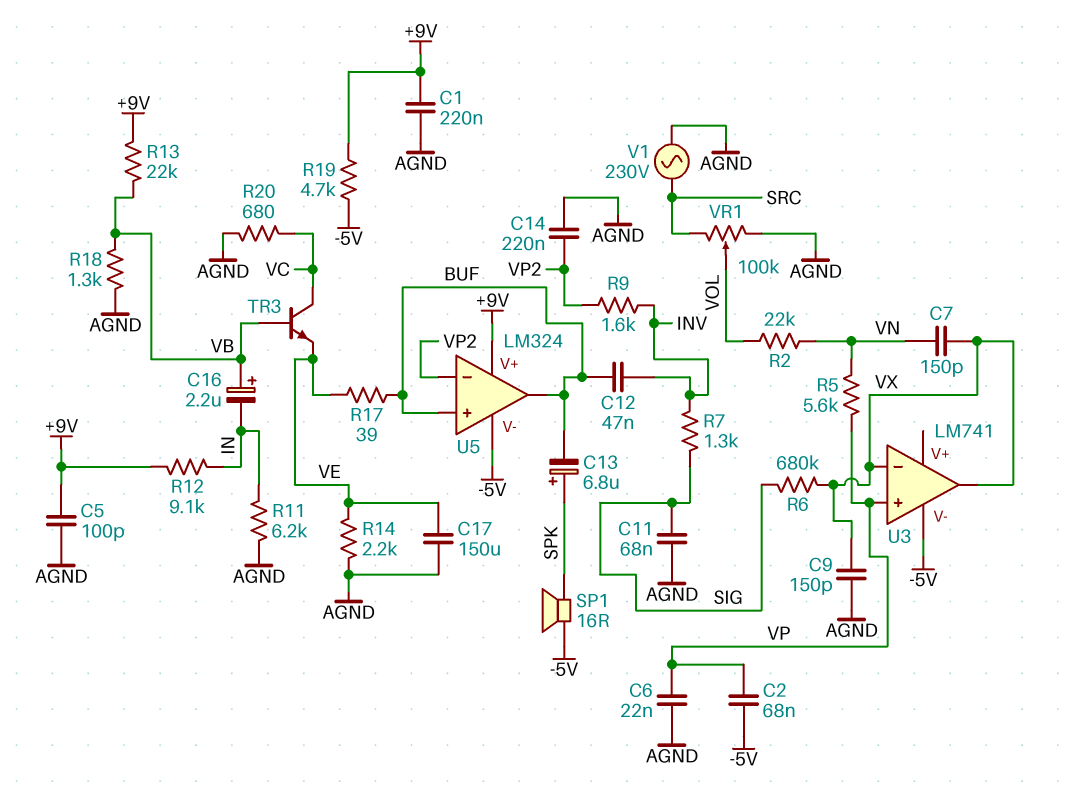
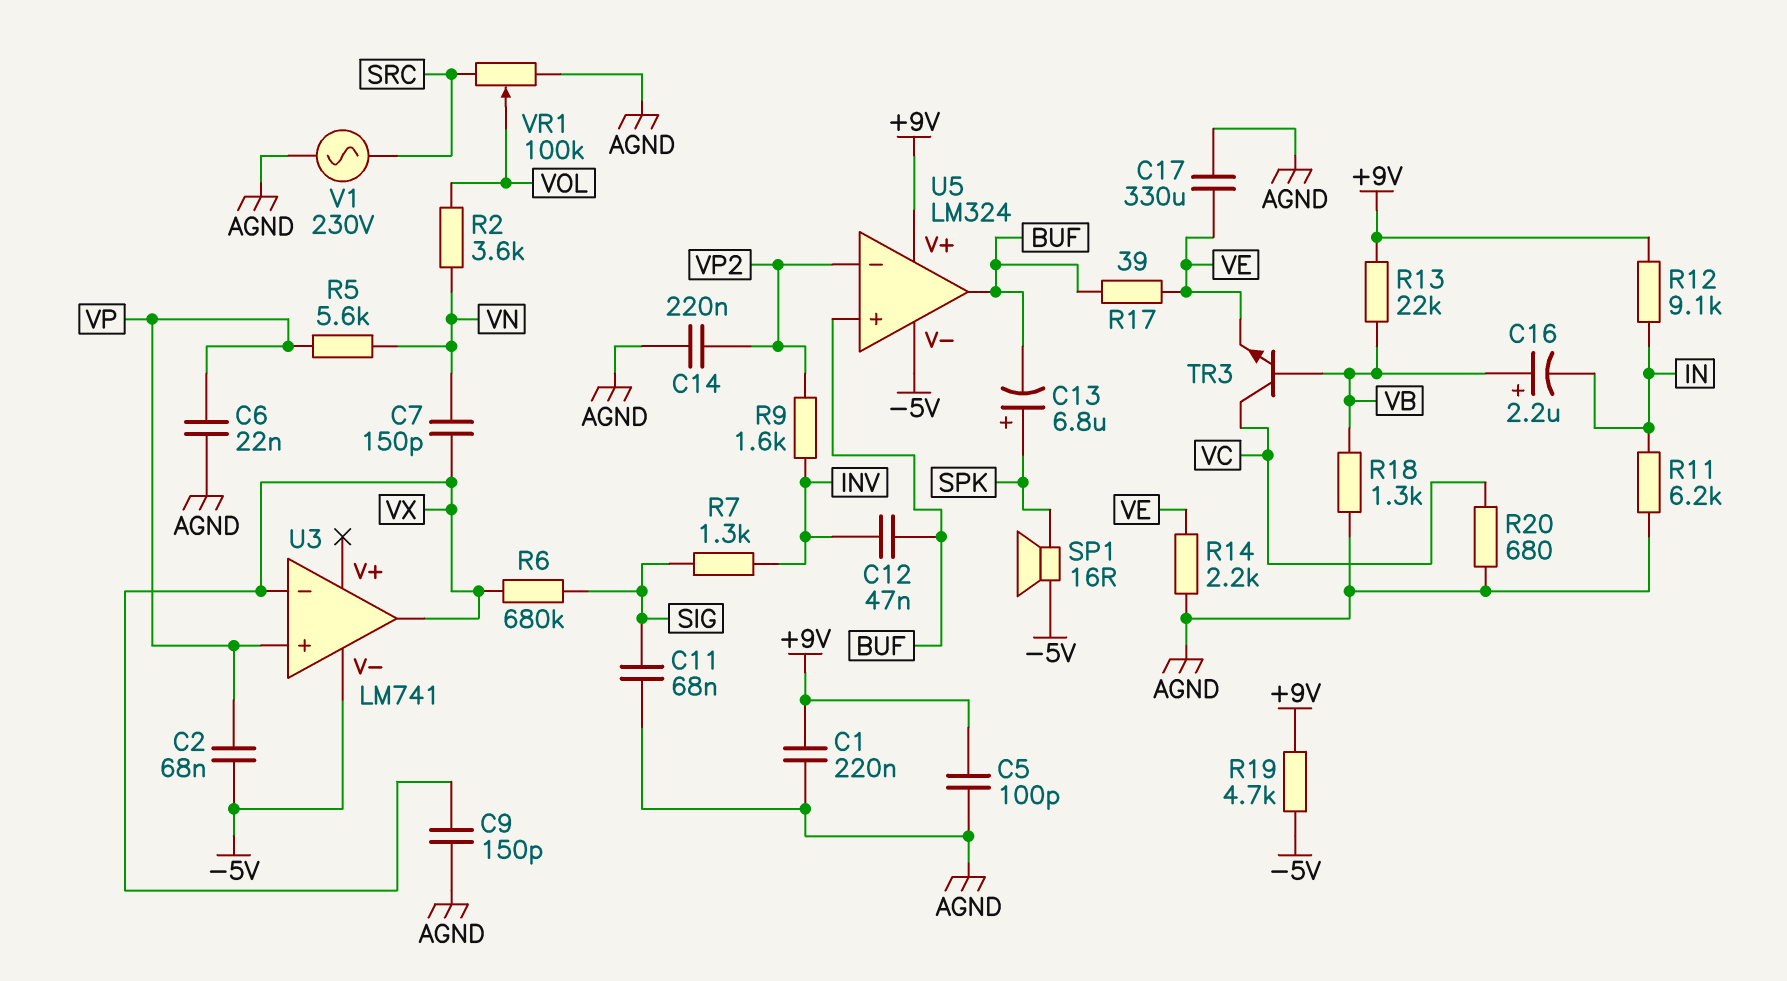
C17: 150uF (AGND, VE) -> 330uF (AGND, VE)
R2: 22k (VN, VOL) -> 3.6k (VN, VOL)

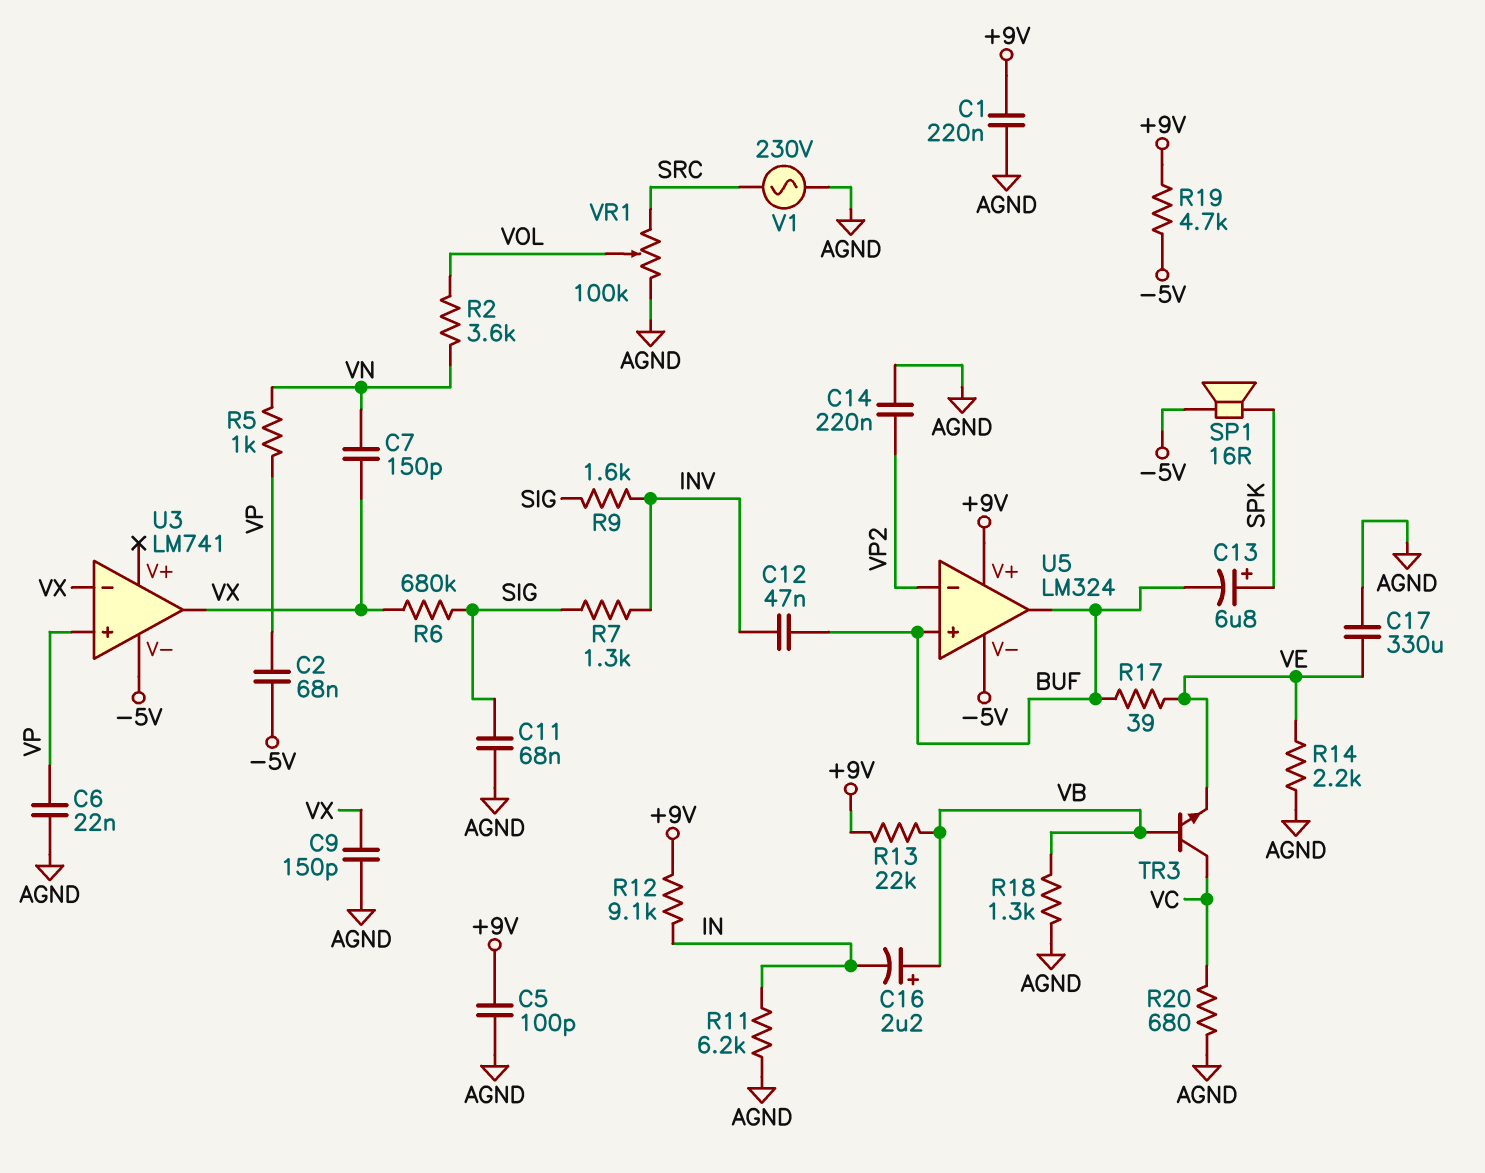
R5: 5.6k (VN, VP) -> 1k (VN, VP)
R9: 1.6k (INV, VP2) -> 1.6k (INV, SIG)

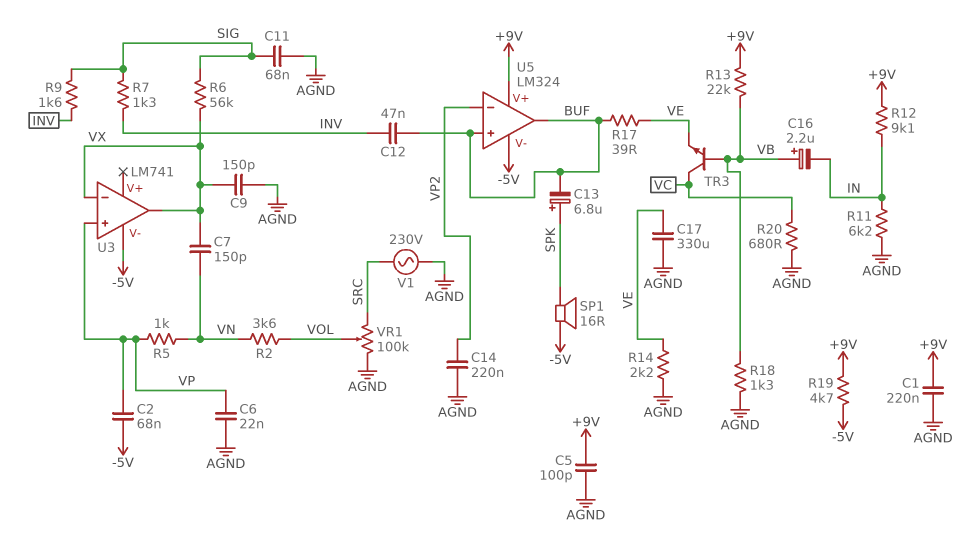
R6: 680k (SIG, VX) -> 56k (SIG, VX)

